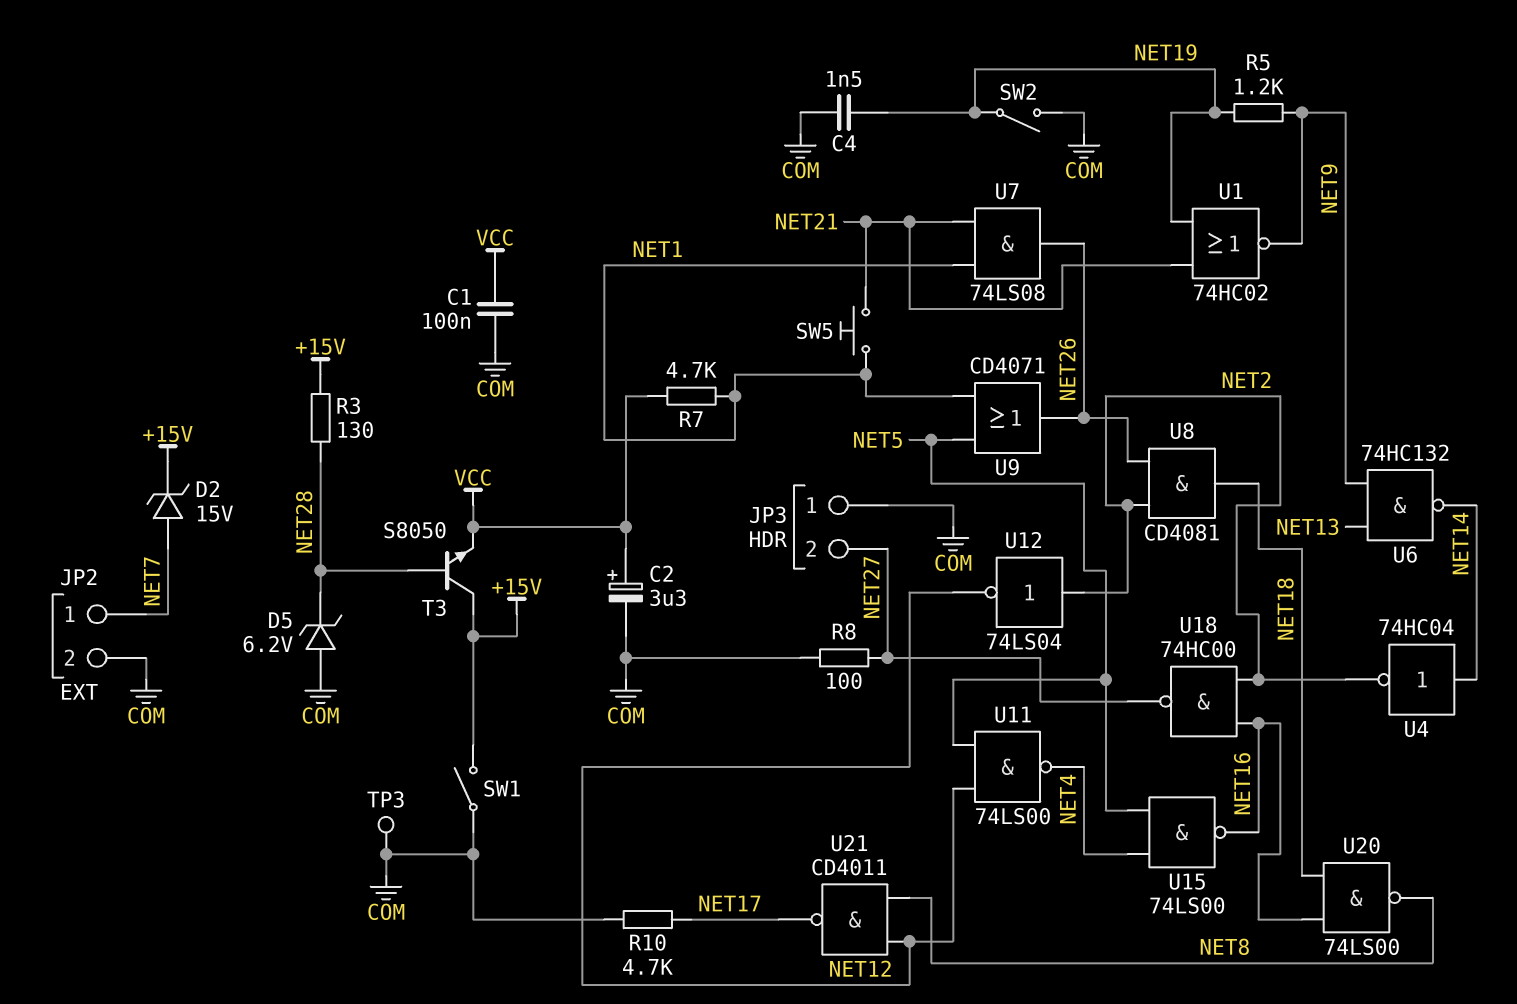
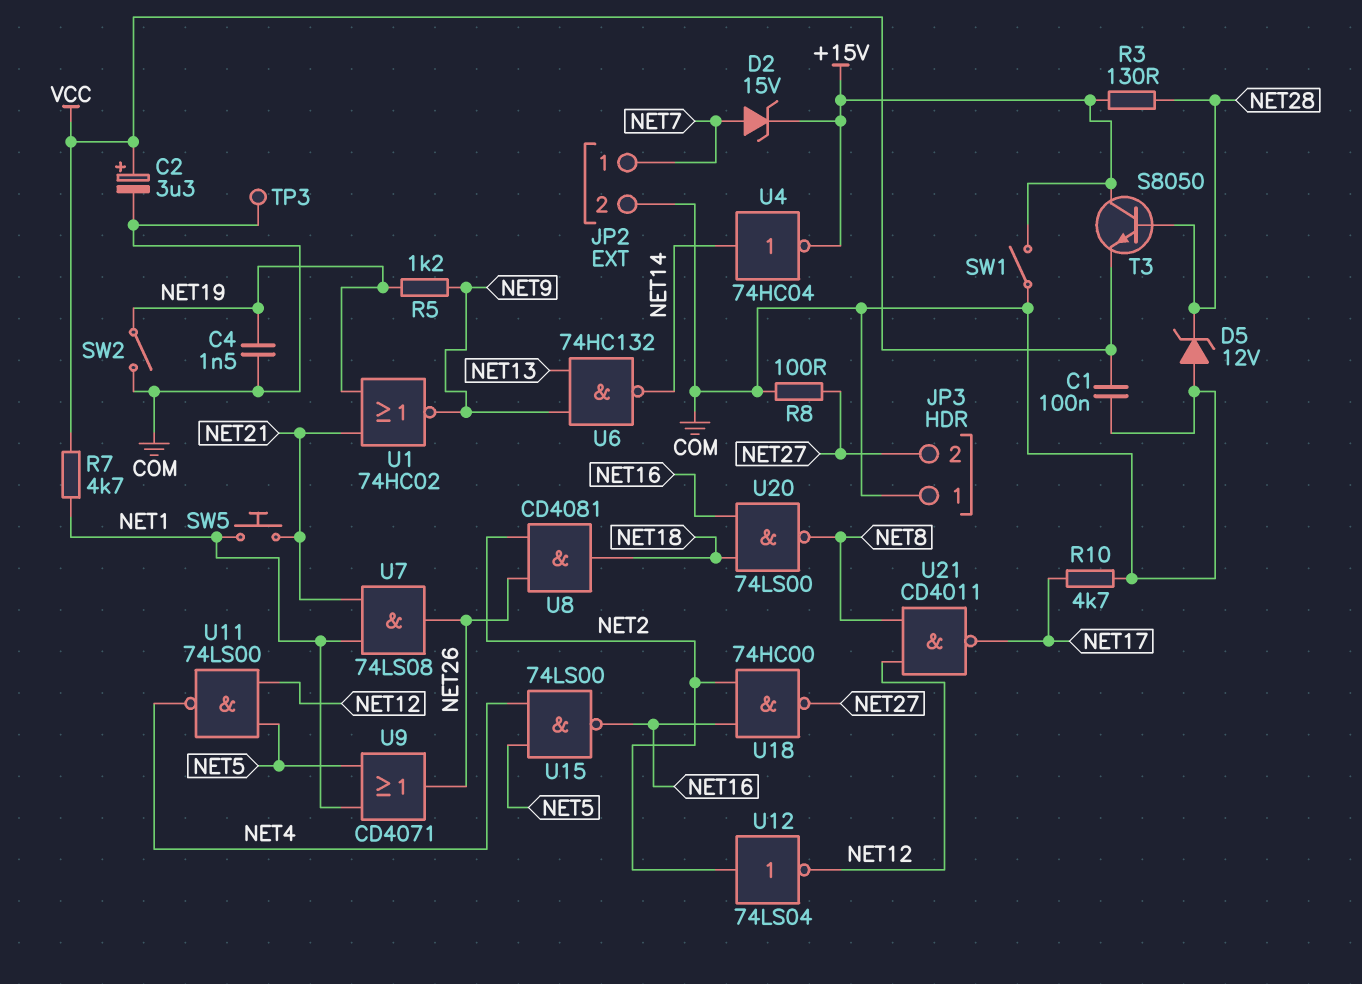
D5: zener 6.2V (A COM, K NET28) -> zener 12V (A COM, K NET28)
U4: NOT 74HC04 (in NET14, out NET2) -> NOT 74HC04 (in NET14, out +15V)

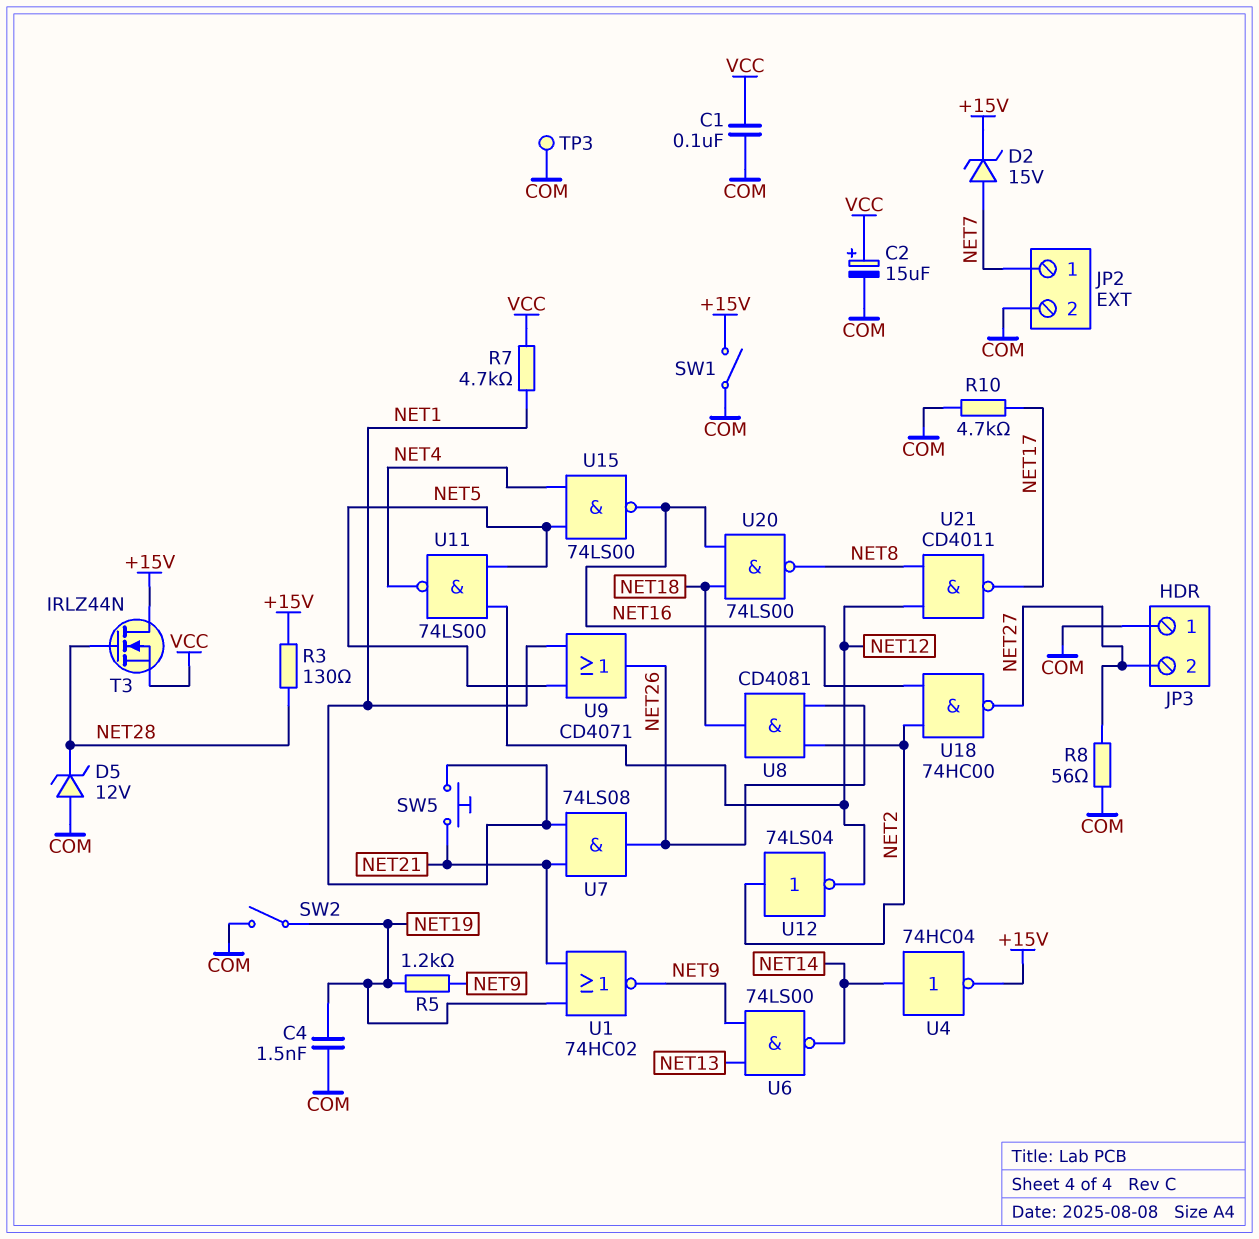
C2: 3.3uF (plus VCC, minus COM) -> 15uF (plus VCC, minus COM)
R8: 100 (COM, NET27) -> 56 (COM, NET27)
T3: NPN S8050 (B NET28, C +15V, E VCC) -> NMOS IRLZ44N (G NET28, D +15V, S VCC)
U6: NAND 74HC132 (in NET9, in NET13, out NET14) -> NAND 74LS00 (in NET9, in NET13, out NET14)

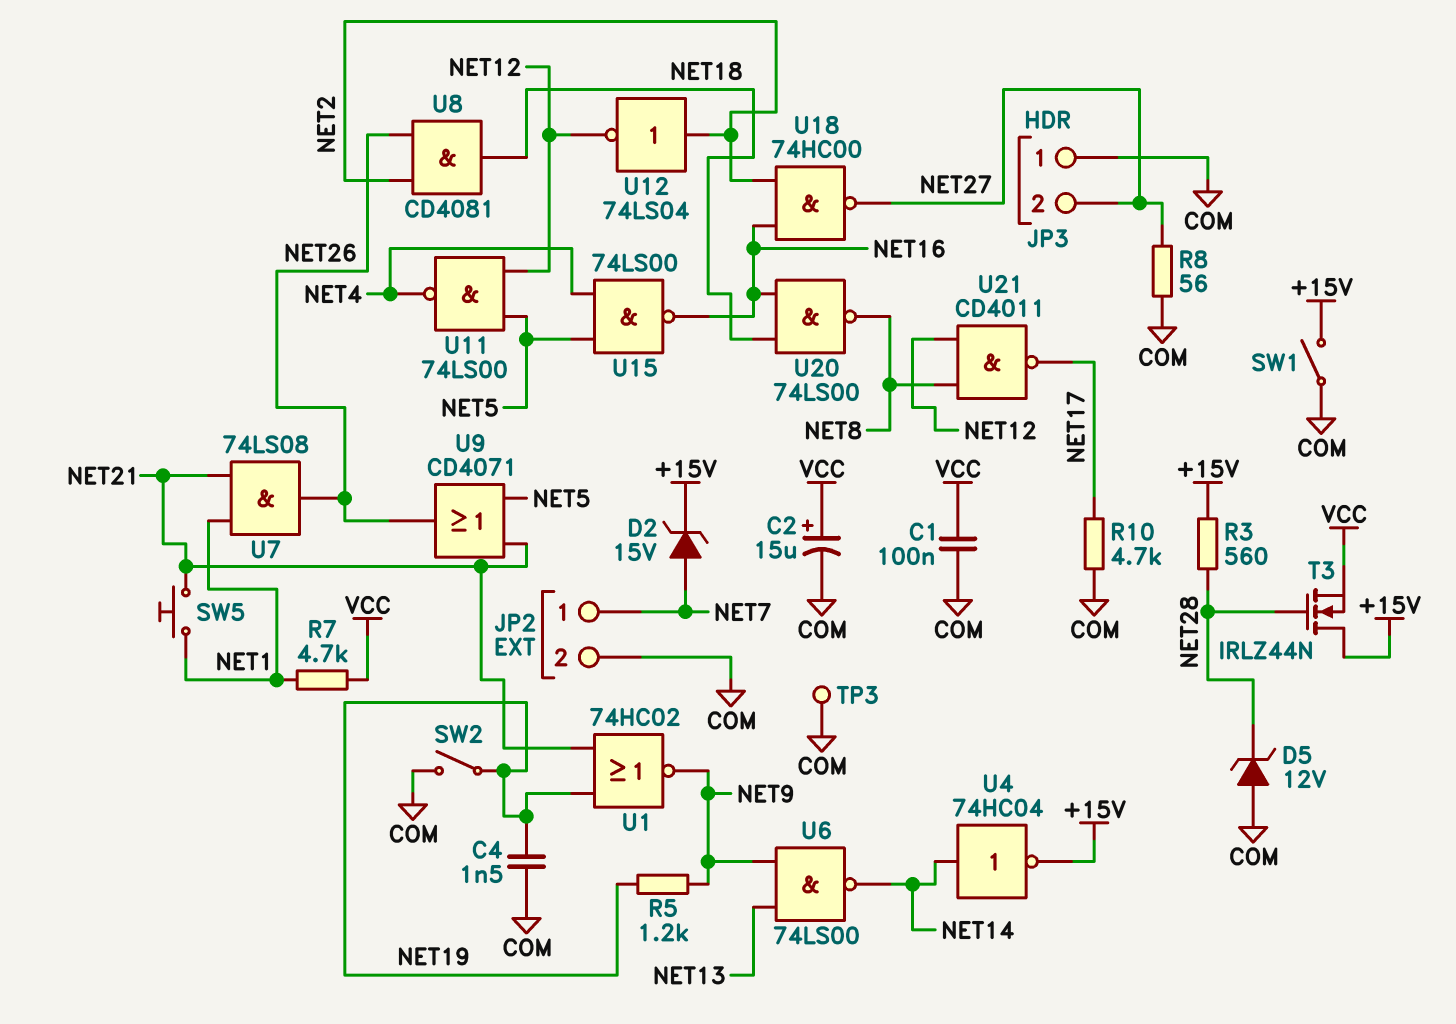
R3: 130 (+15V, NET28) -> 560 (+15V, NET28)
U9: OR CD4071 (in NET1, in NET5, out NET26) -> OR CD4071 (in NET5, in NET21, out NET26)

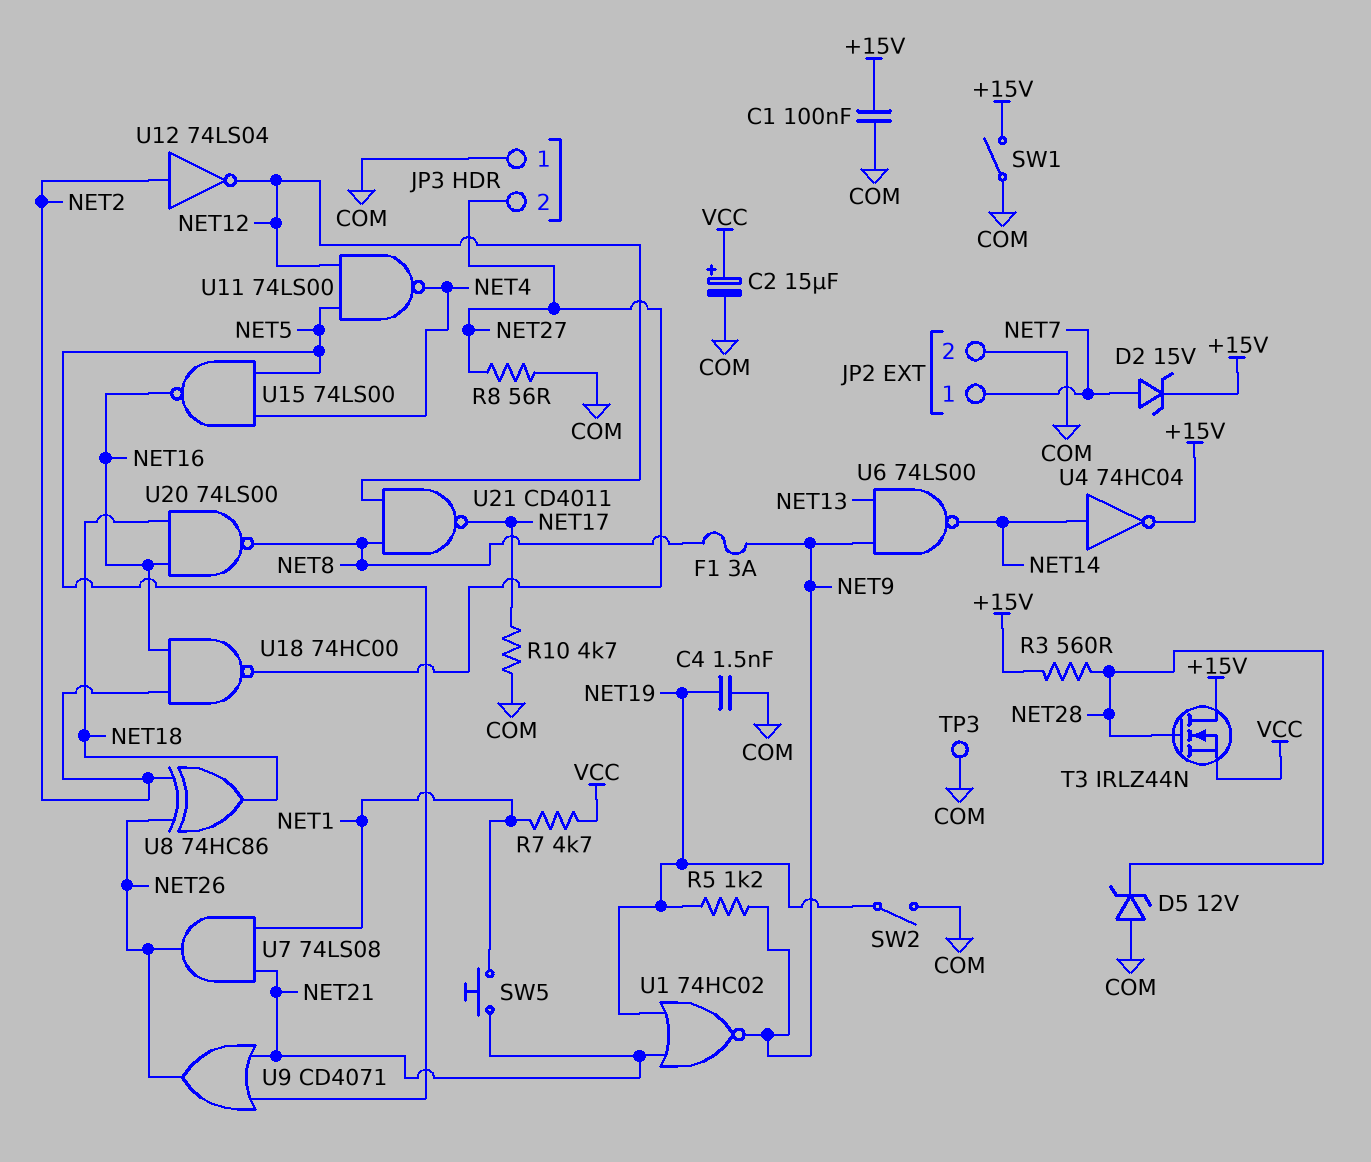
C1: 100nF (COM, VCC) -> 100nF (+15V, COM)
F1: none -> 3A (NET8, NET9)
U8: AND CD4081 (in NET2, in NET26, out NET18) -> XOR 74HC86 (in NET2, in NET26, out NET18)

